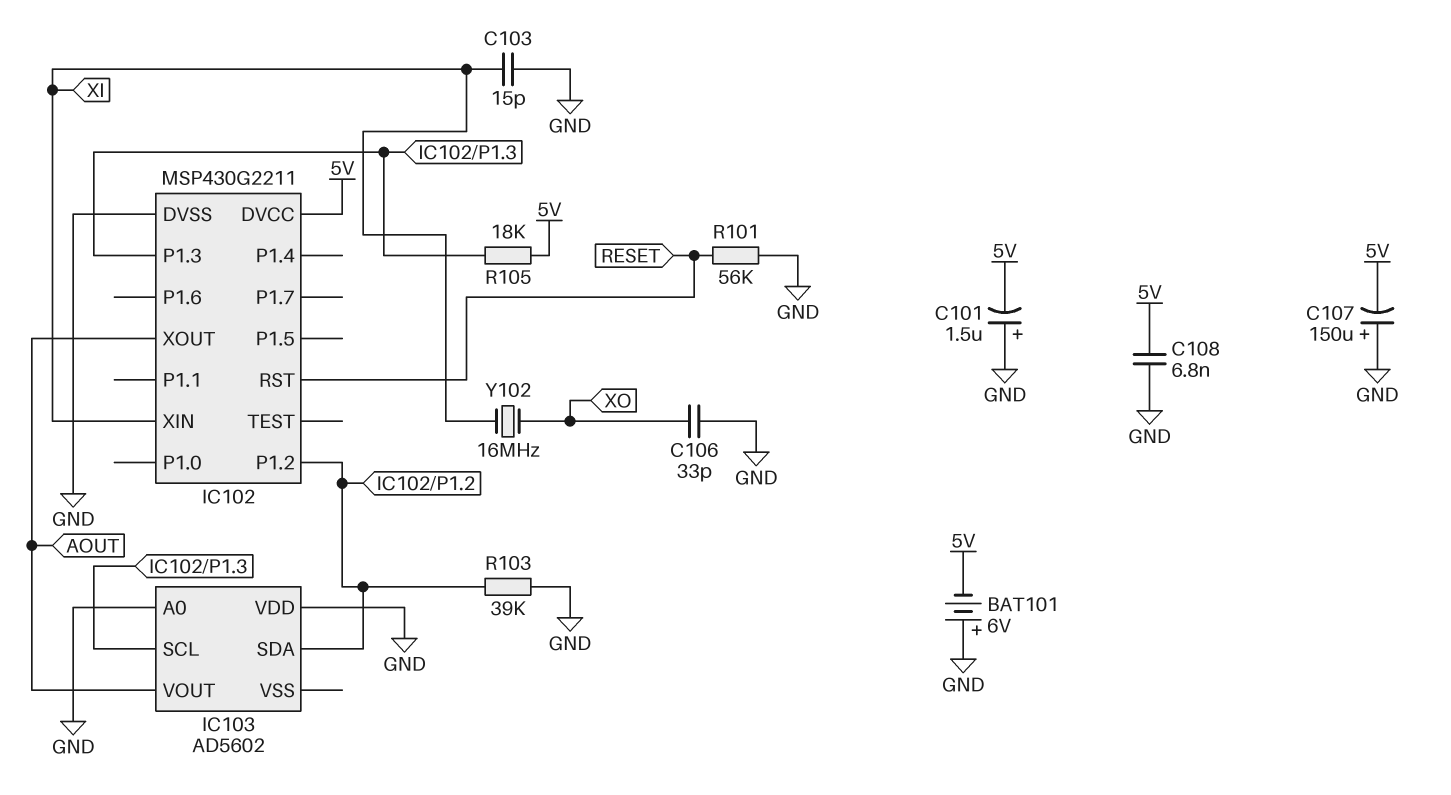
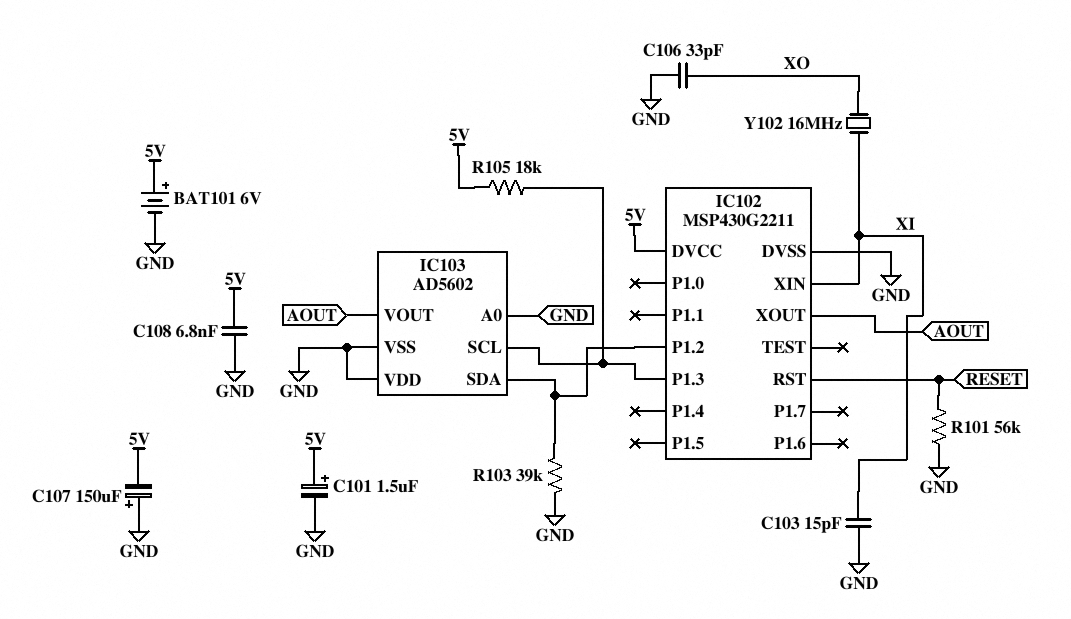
BAT101: 6V (plus GND, minus 5V) -> 6V (plus 5V, minus GND)
C101: 1.5uF (plus GND, minus 5V) -> 1.5uF (plus 5V, minus GND)
IC103 pin VSS: none -> GND

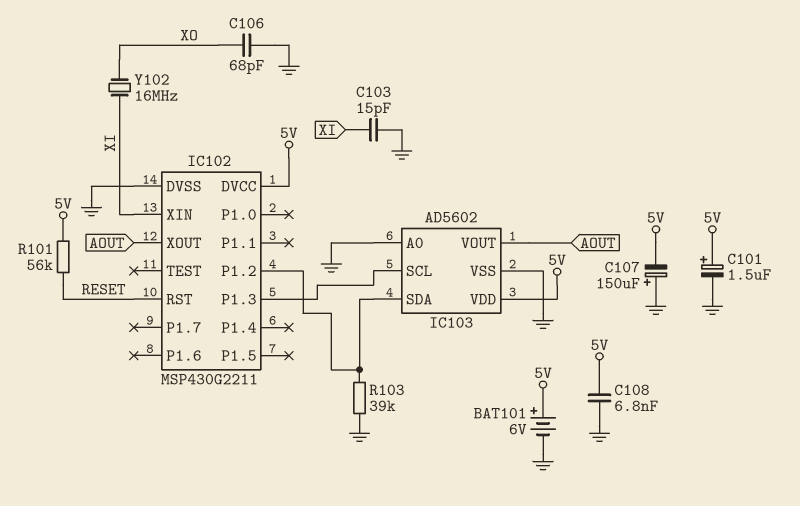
C106: 33pF (GND, XO) -> 68pF (GND, XO)
IC103 pin VDD: GND -> 5V
R101: 56k (GND, RESET) -> 56k (5V, RESET)
R105: 18k (5V, IC102/P1.3) -> none

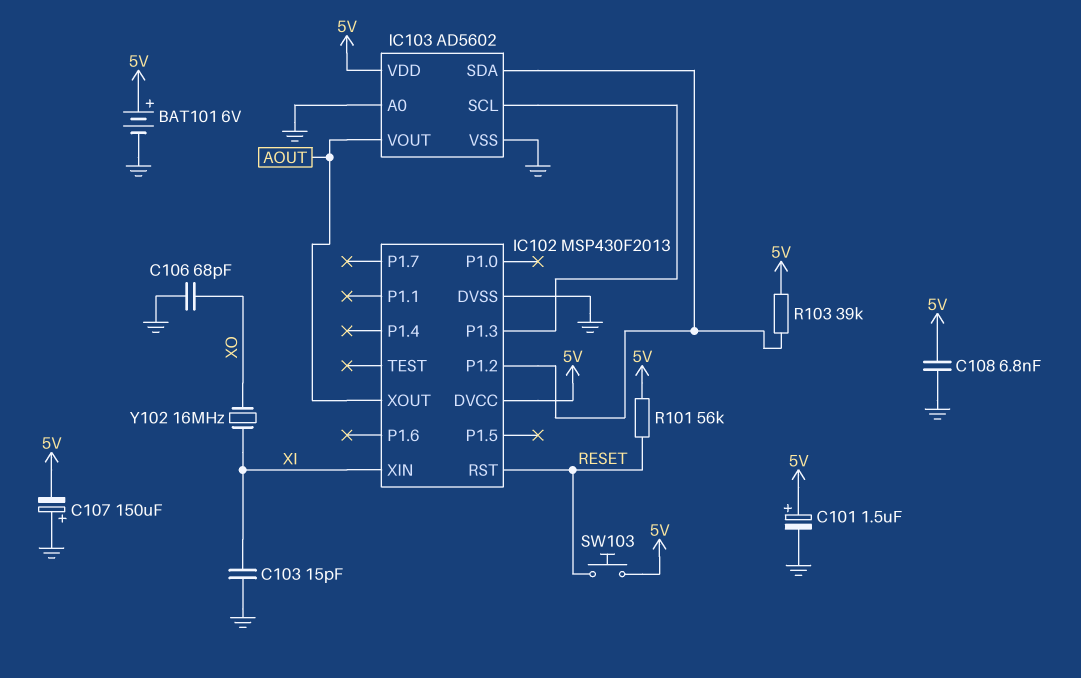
IC102: MSP430G2211 -> MSP430F2013
R103: 39k (GND, IC102/P1.2) -> 39k (5V, IC102/P1.2)
SW103: none -> button (5V, RESET)

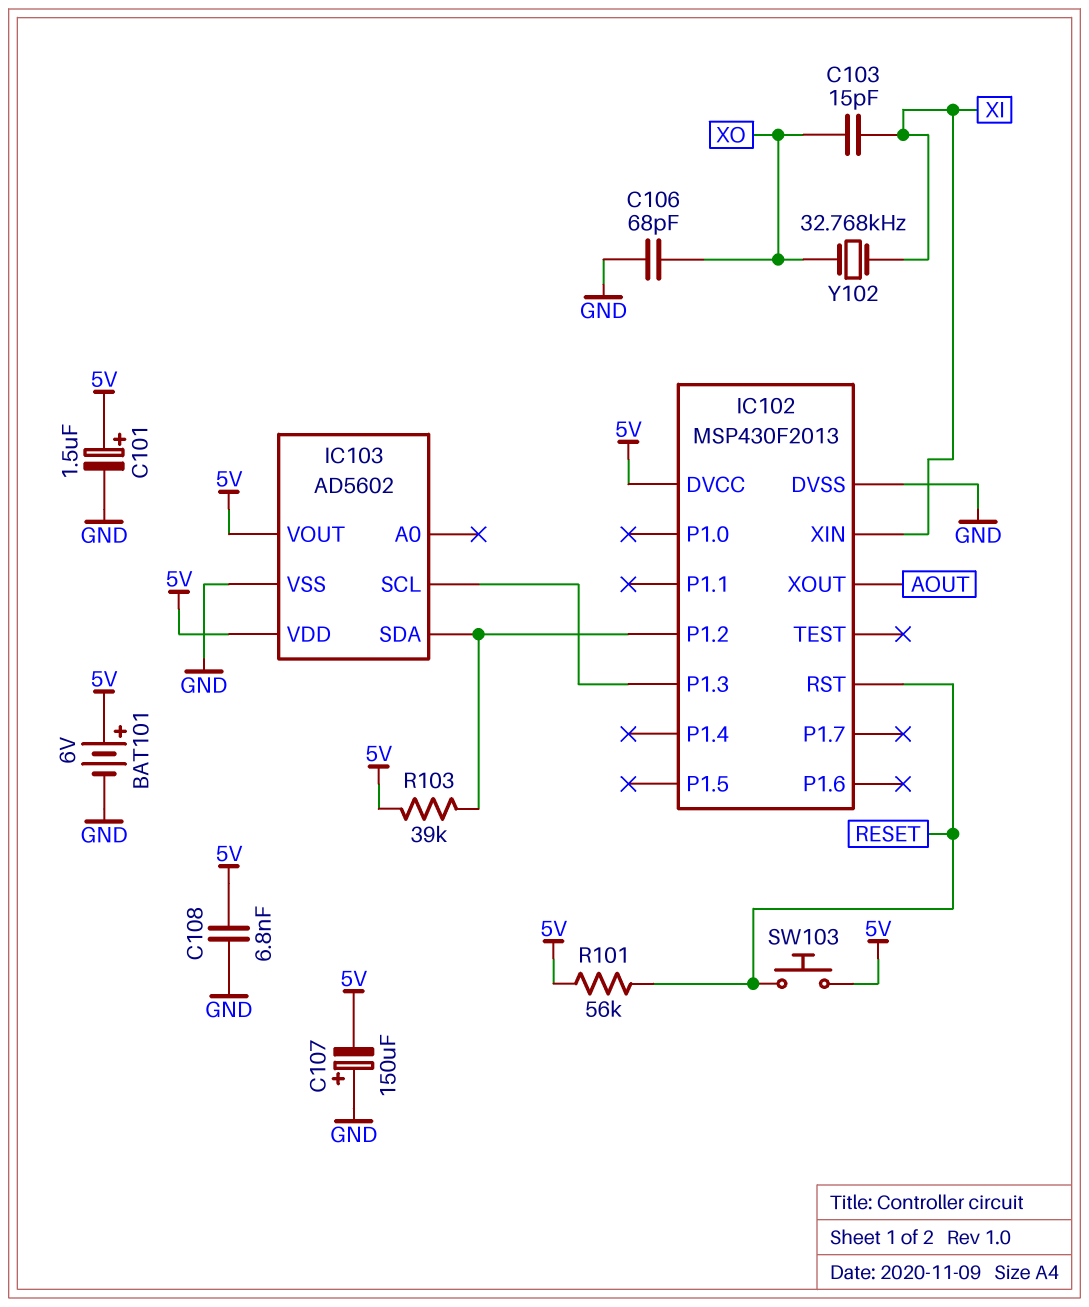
C103: 15pF (GND, XI) -> 15pF (XI, XO)
IC103 pin A0: GND -> none
IC103 pin VOUT: AOUT -> 5V
Y102: 16MHz (XI, XO) -> 32.768kHz (XI, XO)

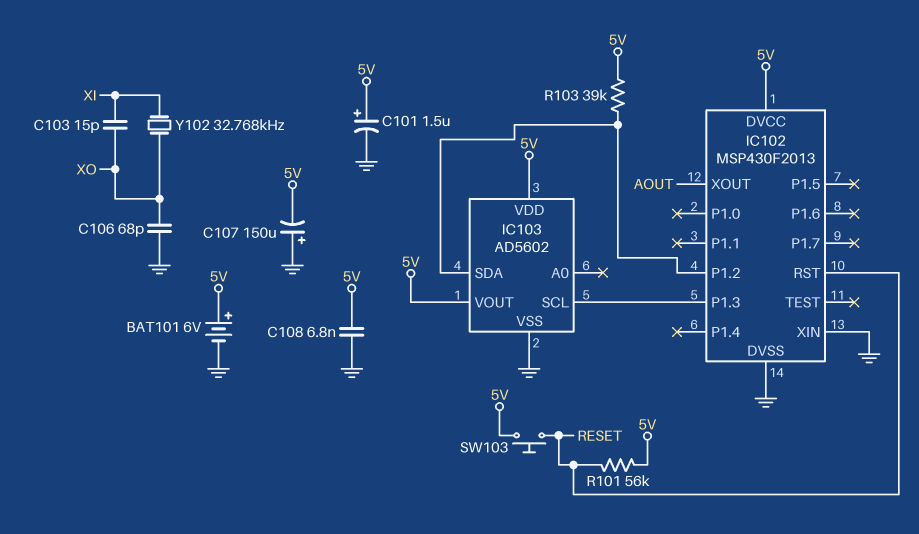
IC102 pin XIN: XI -> GND

